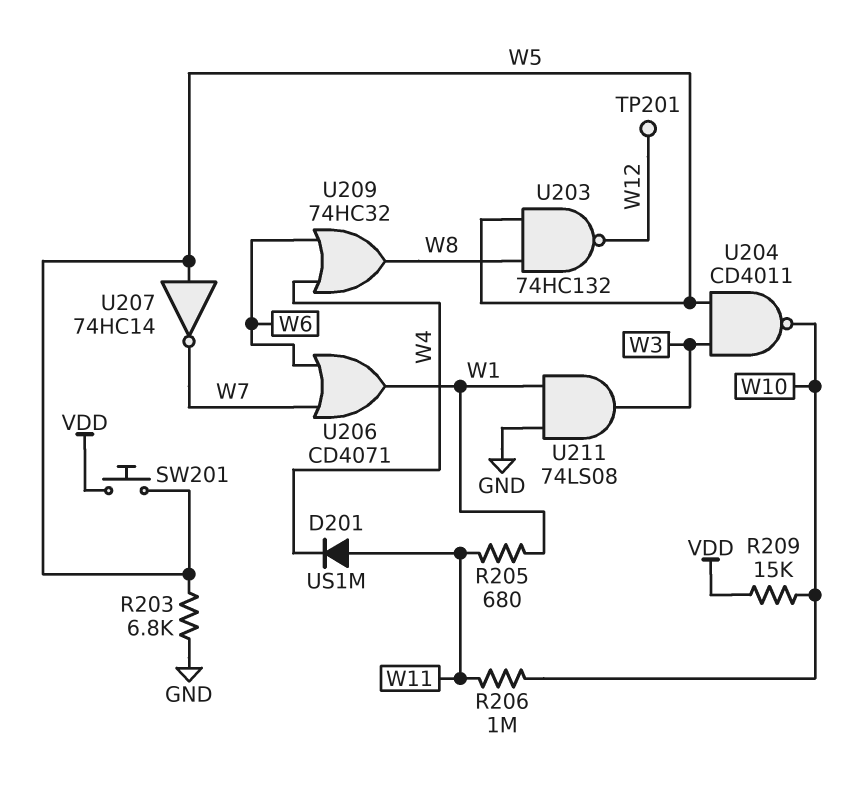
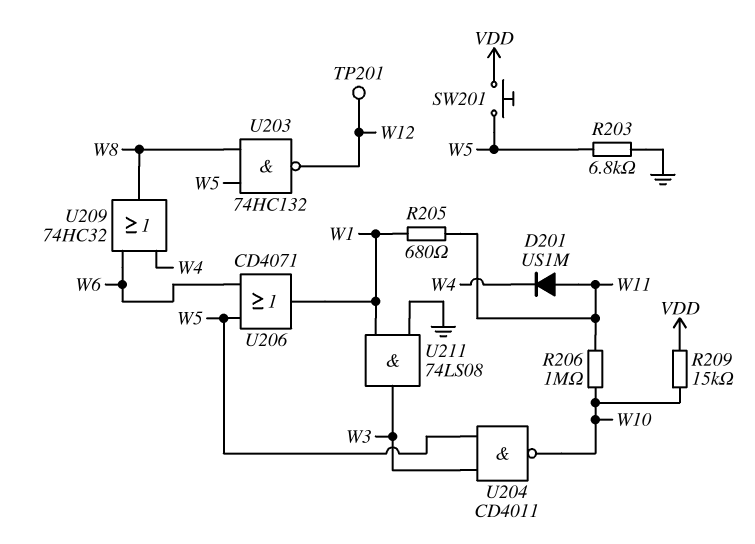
U206: OR CD4071 (in W6, in W7, out W1) -> OR CD4071 (in W5, in W6, out W1)
U207: NOT 74HC14 (in W5, out W7) -> none

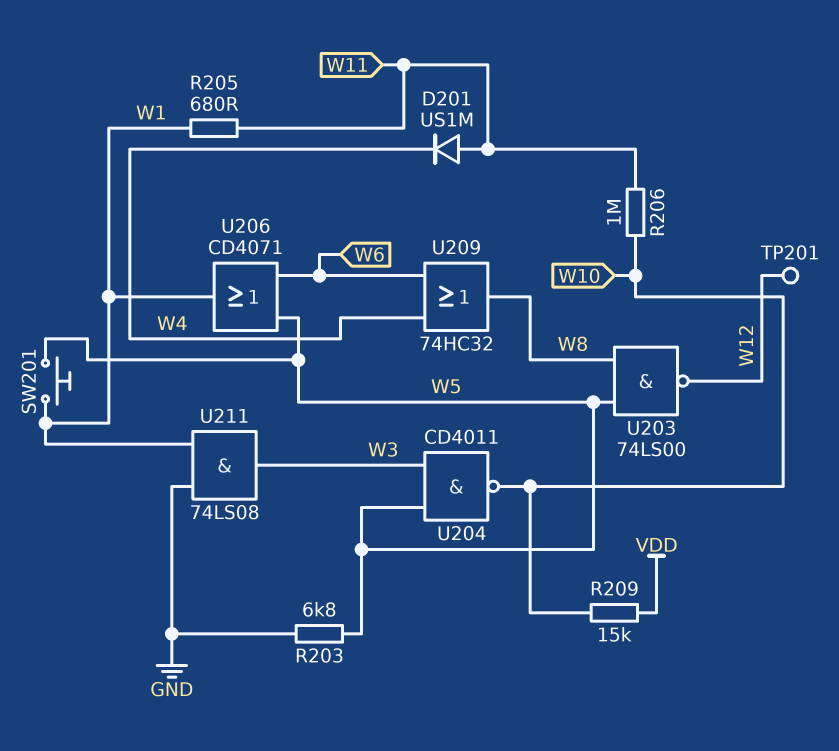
SW201: button (VDD, W5) -> button (W1, W5)
U203: NAND 74HC132 (in W5, in W8, out W12) -> NAND 74LS00 (in W5, in W8, out W12)

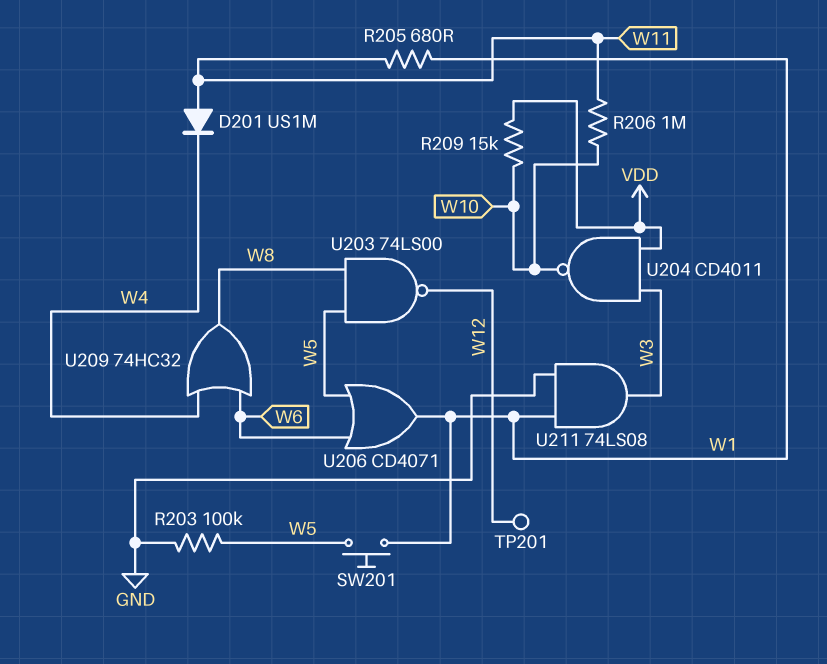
R203: 6.8k (GND, W5) -> 100k (GND, W5)
U204: NAND CD4011 (in W3, in W5, out W10) -> NAND CD4011 (in VDD, in W3, out W10)

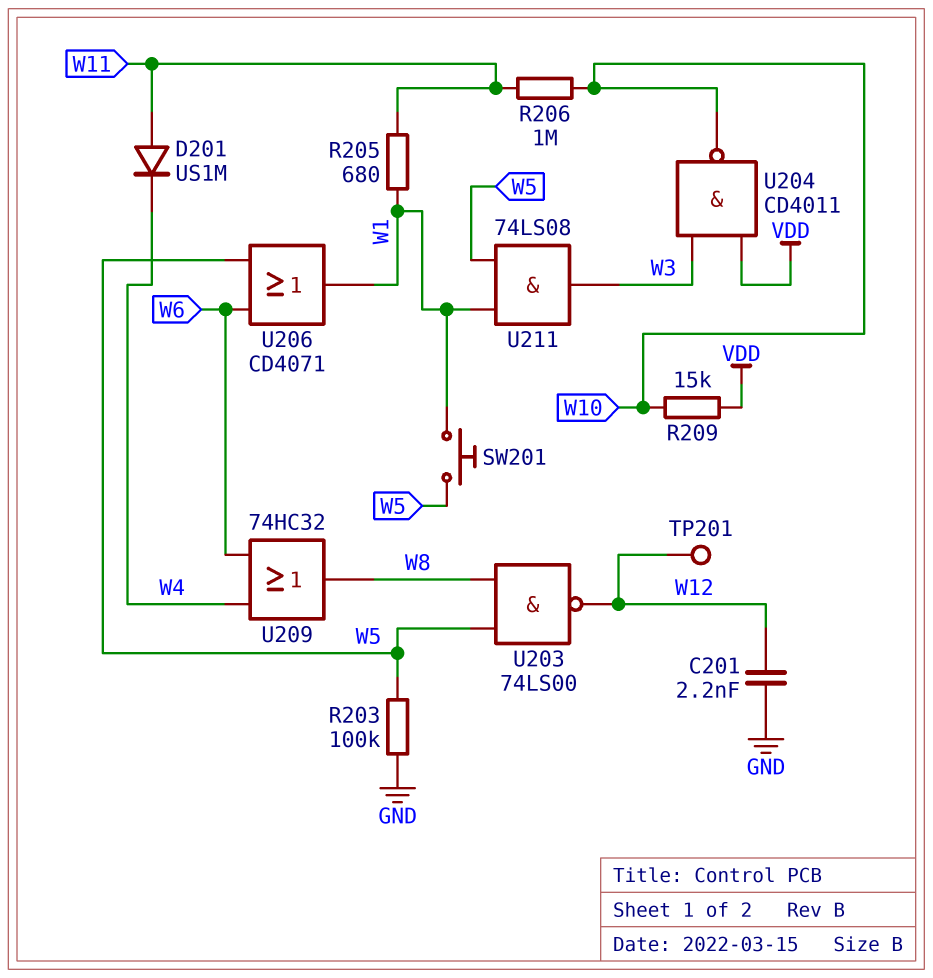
C201: none -> 2.2nF (GND, W12)
U211: AND 74LS08 (in GND, in W1, out W3) -> AND 74LS08 (in W1, in W5, out W3)

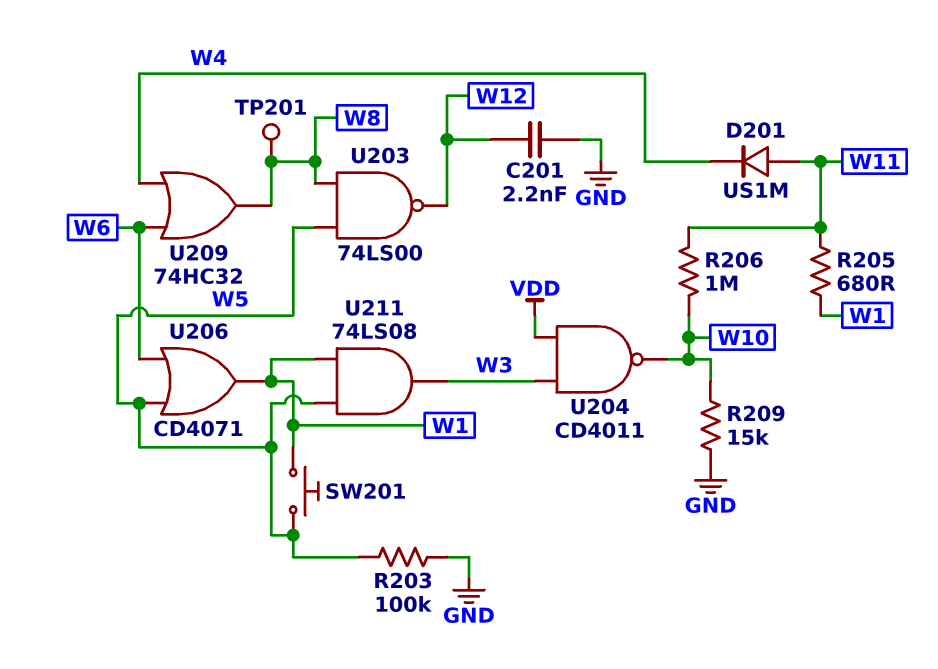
R209: 15k (VDD, W10) -> 15k (GND, W10)
TP201: test point (W12) -> test point (W8)

